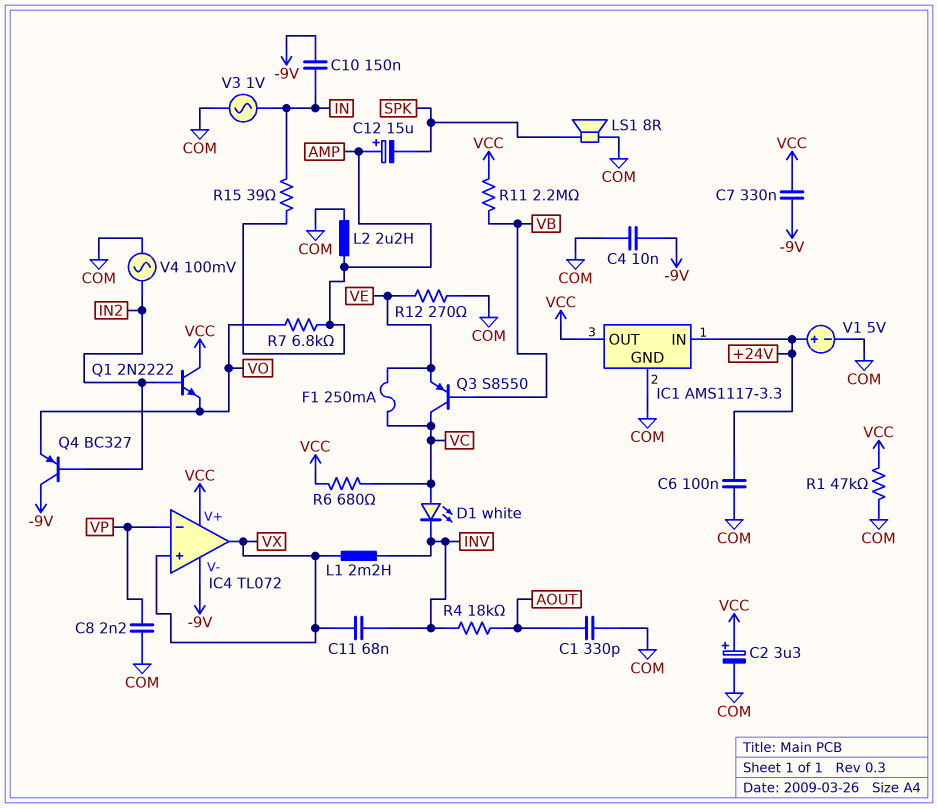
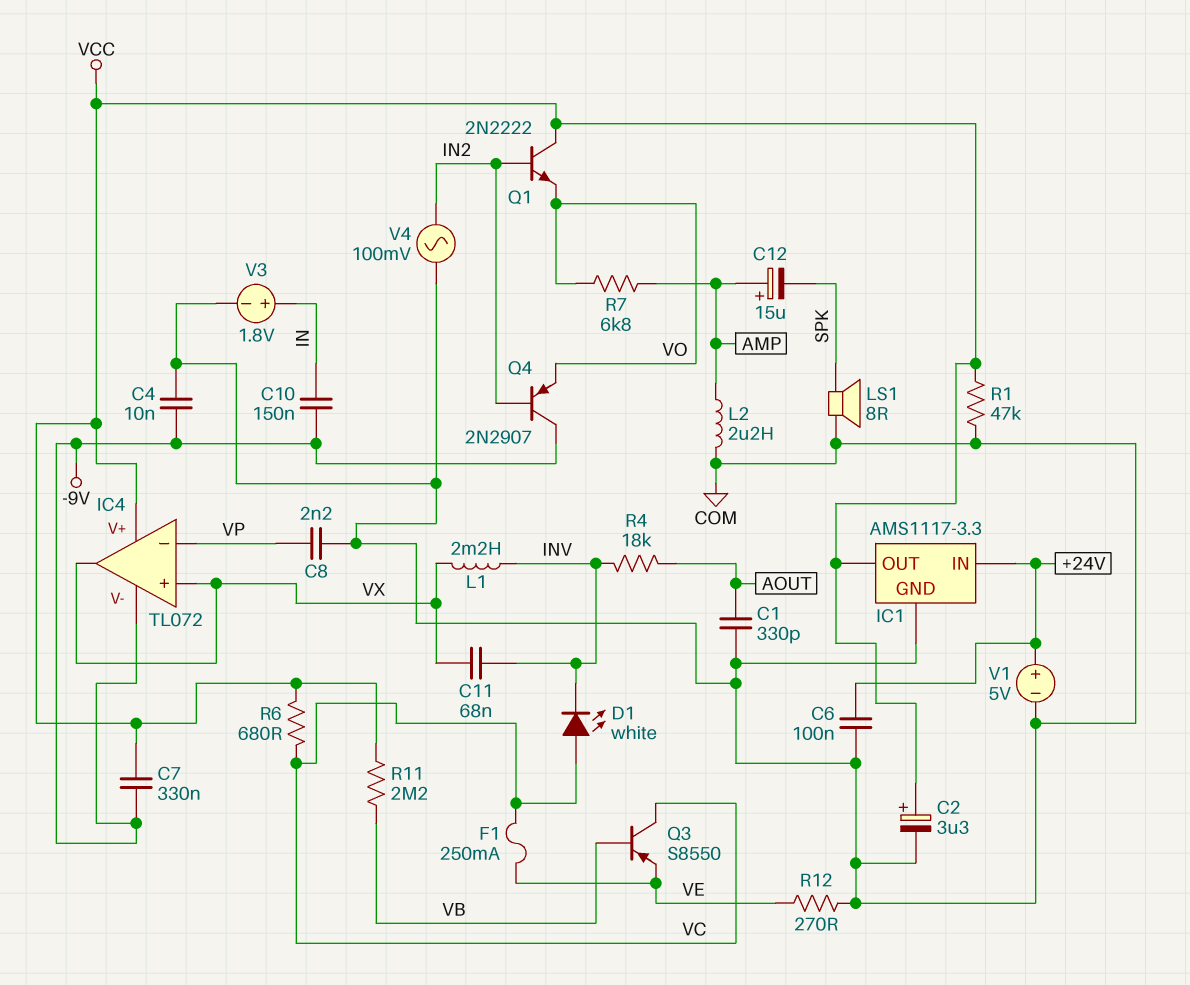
Q4: PNP BC327 (B IN2, C -9V, E VO) -> PNP 2N2907 (B IN2, C -9V, E VO)
R15: 39 (AMP, IN) -> none
V3: AC 1V (COM, IN) -> 1.8V (plus IN, minus COM)

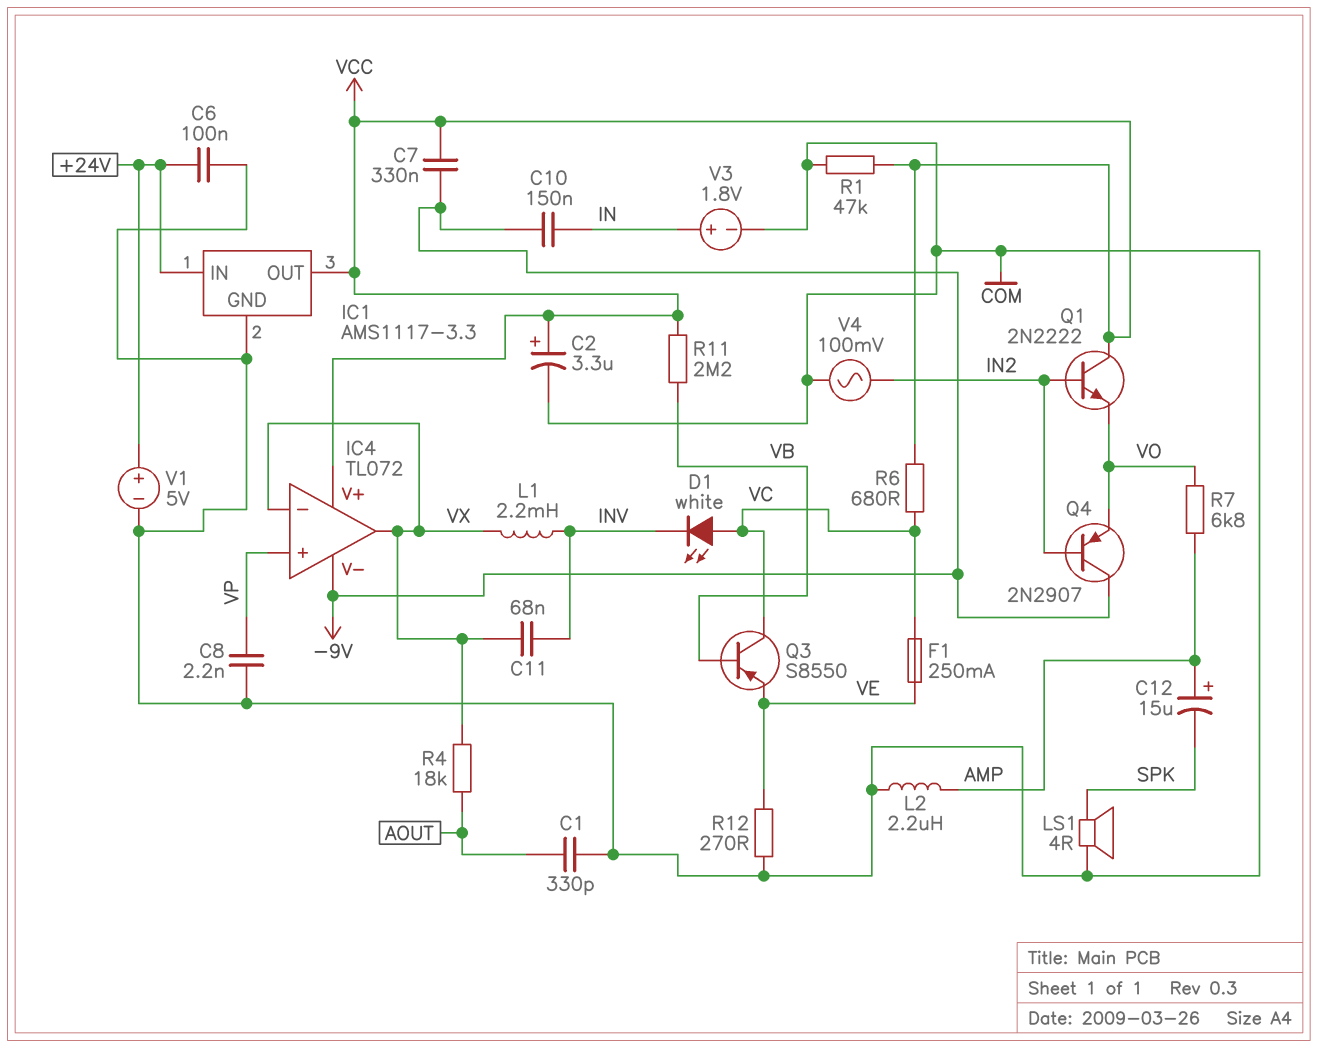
C4: 10nF (-9V, COM) -> none
IC4 pin in+: VX -> VP
IC4 pin in-: VP -> VX
LS1: speaker 8R (COM, SPK) -> speaker 4R (COM, SPK)
R4: 18k (AOUT, INV) -> 18k (AOUT, VX)

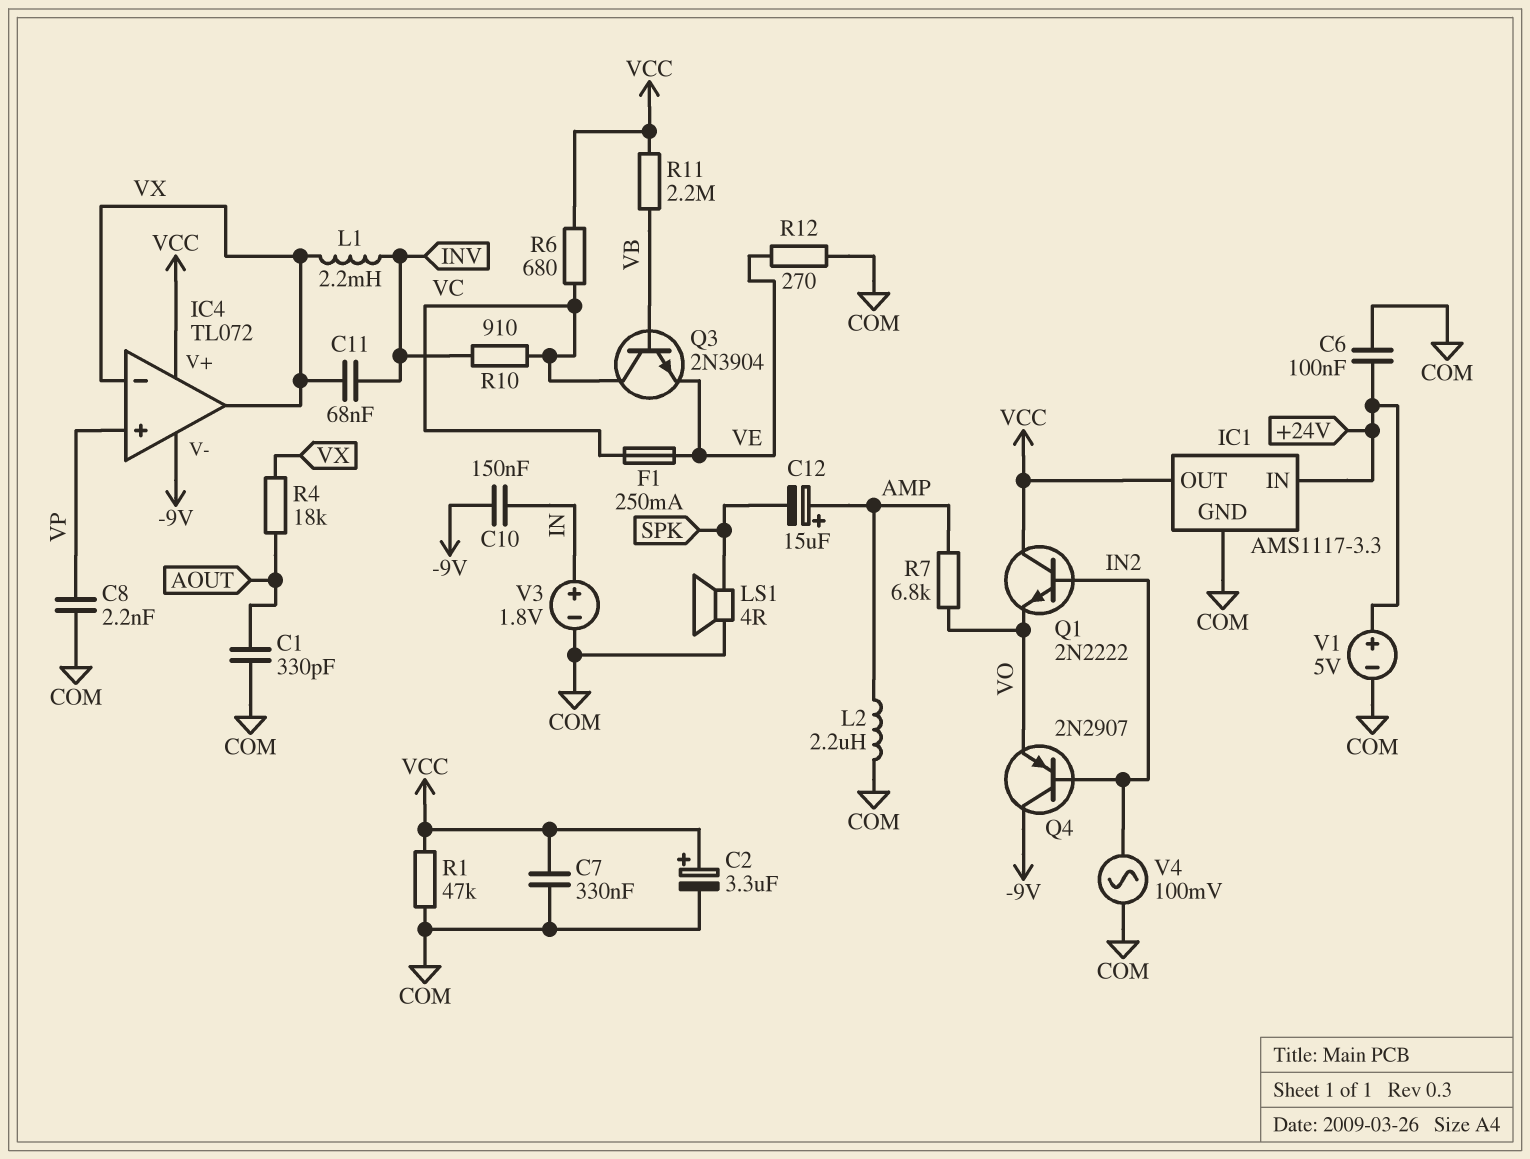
C7: 330nF (-9V, VCC) -> 330nF (COM, VCC)
D1: LED white (A VC, K INV) -> none
Q3: PNP S8550 (B VB, C VC, E VE) -> NPN 2N3904 (B VB, C VC, E VE)
R10: none -> 910 (INV, VC)

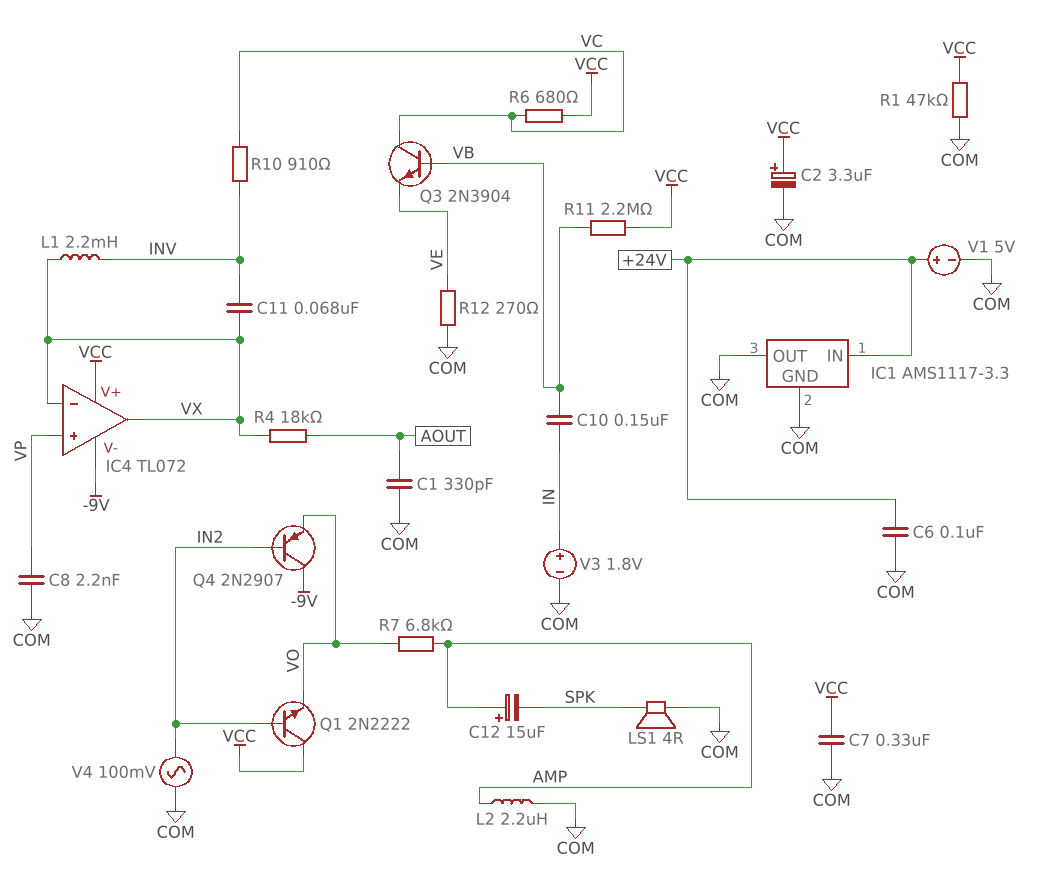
C10: 150nF (-9V, IN) -> 150nF (IN, VB)
F1: 250mA (VC, VE) -> none
IC1 pin OUT: VCC -> COM

